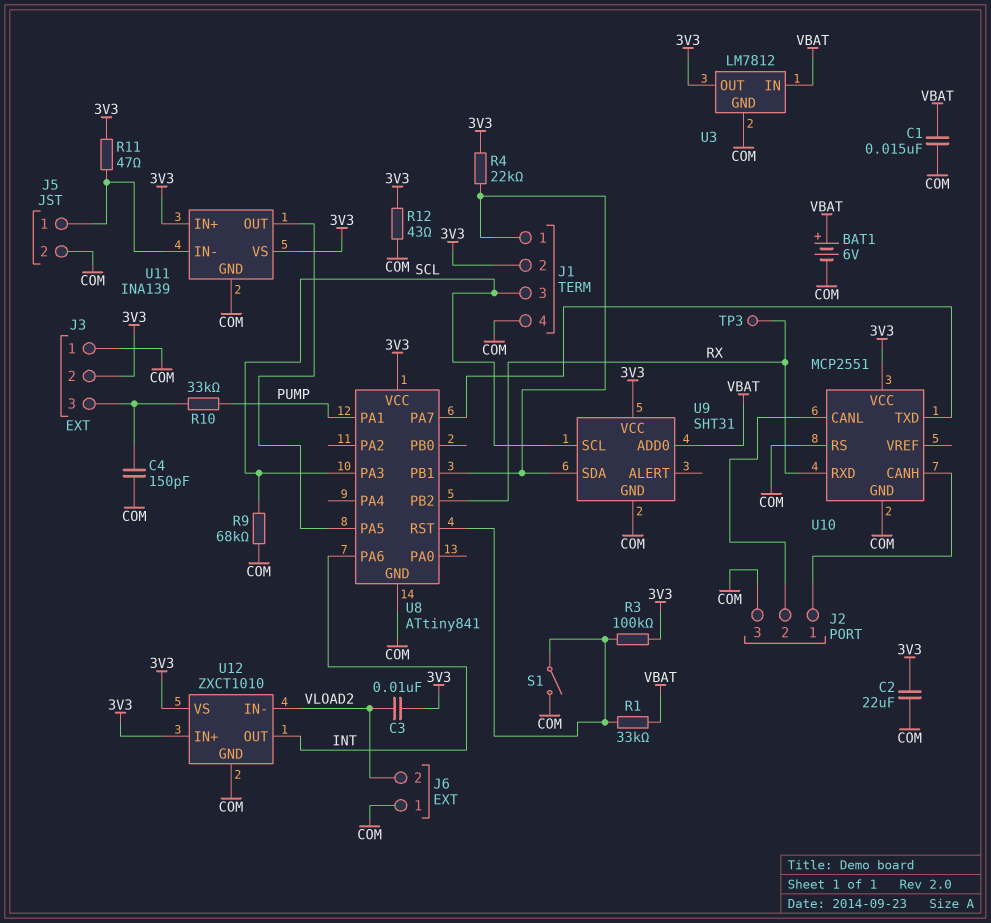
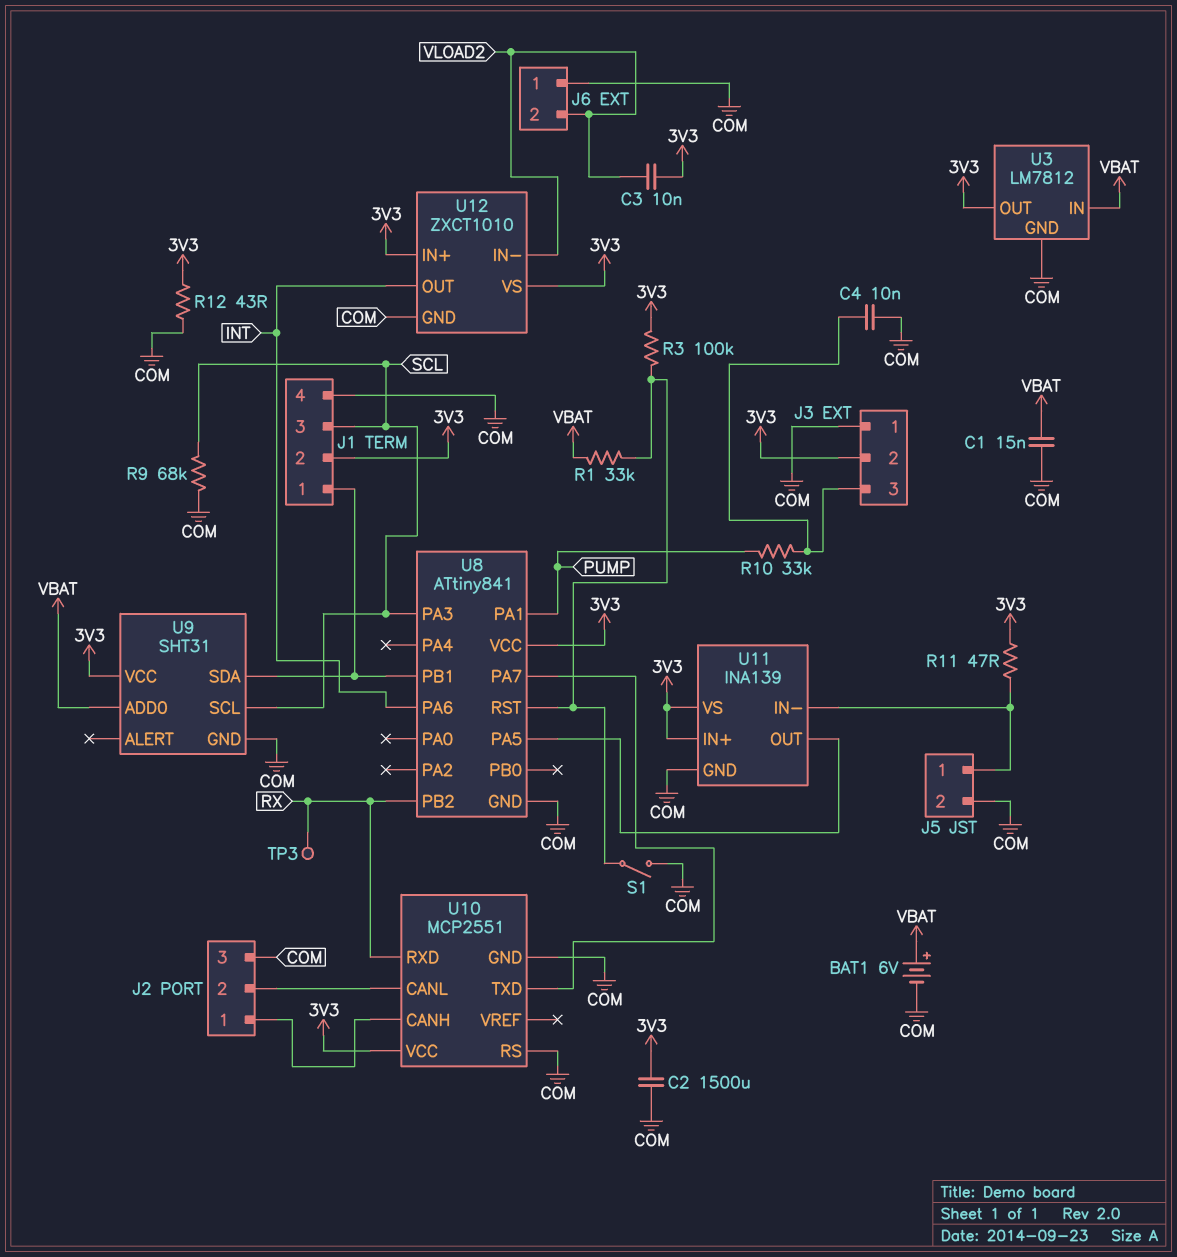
C2: 22uF (3V3, COM) -> 1500uF (3V3, COM)
C4: 150pF (COM, J3/3) -> 10nF (COM, J3/3)
R4: 22k (3V3, J1/1) -> none

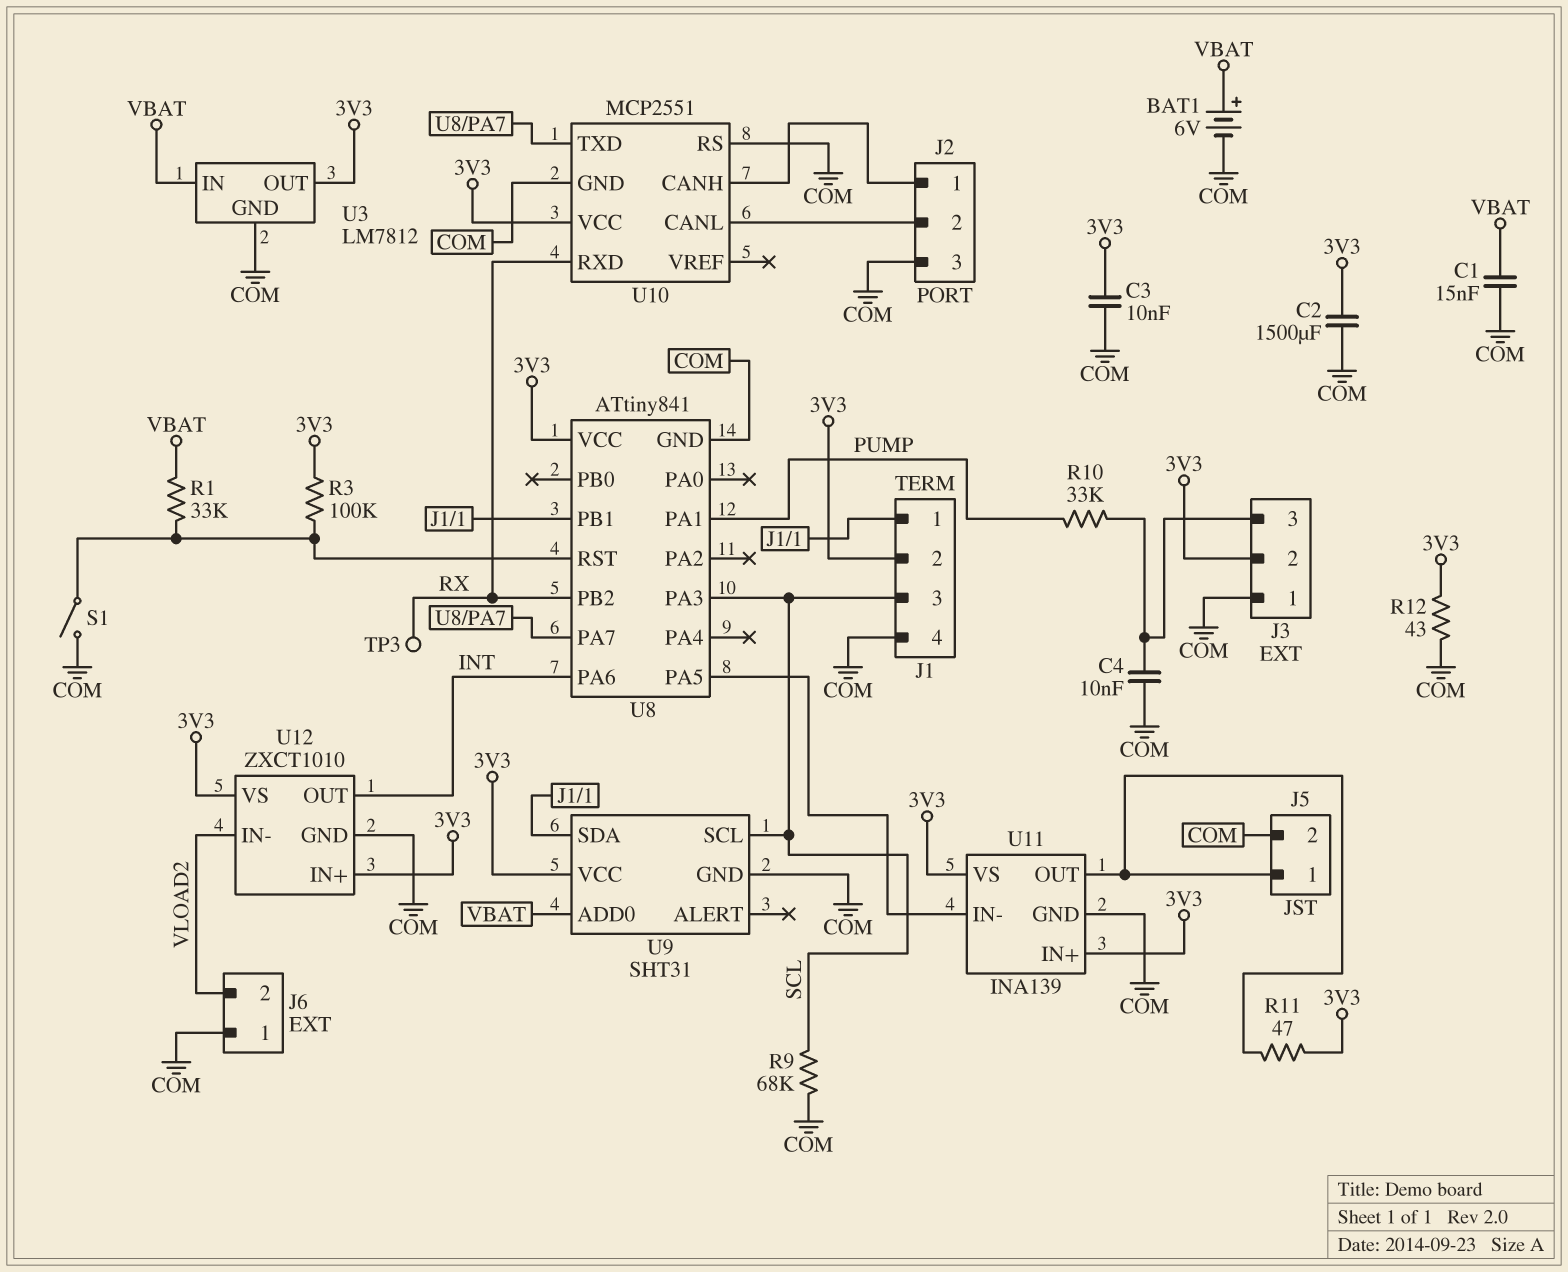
C3: 10nF (3V3, VLOAD2) -> 10nF (3V3, COM)
U11 pin IN-: J5/1 -> U8/PA5
U11 pin OUT: U8/PA5 -> J5/1

